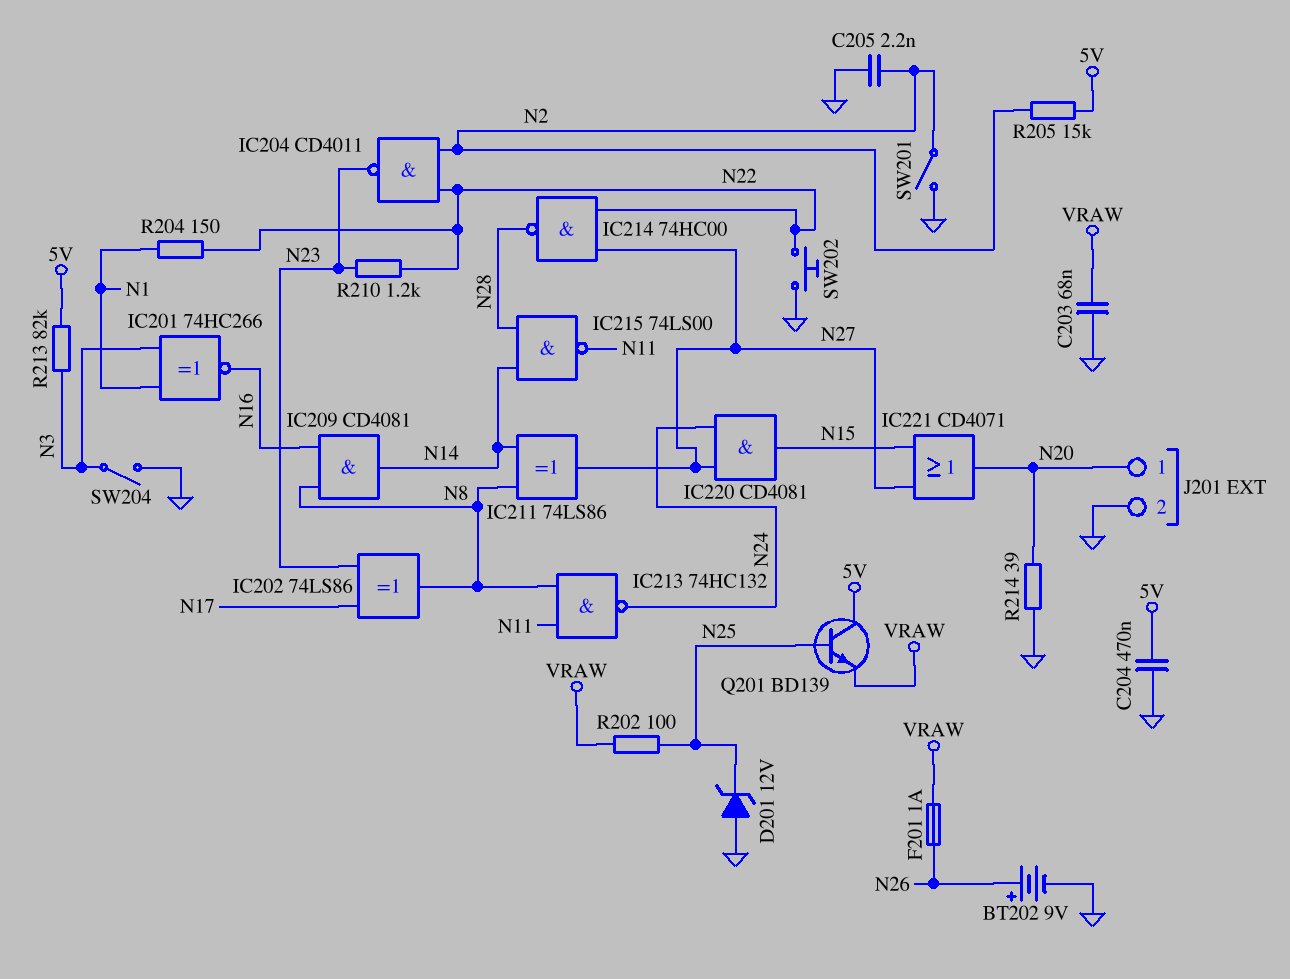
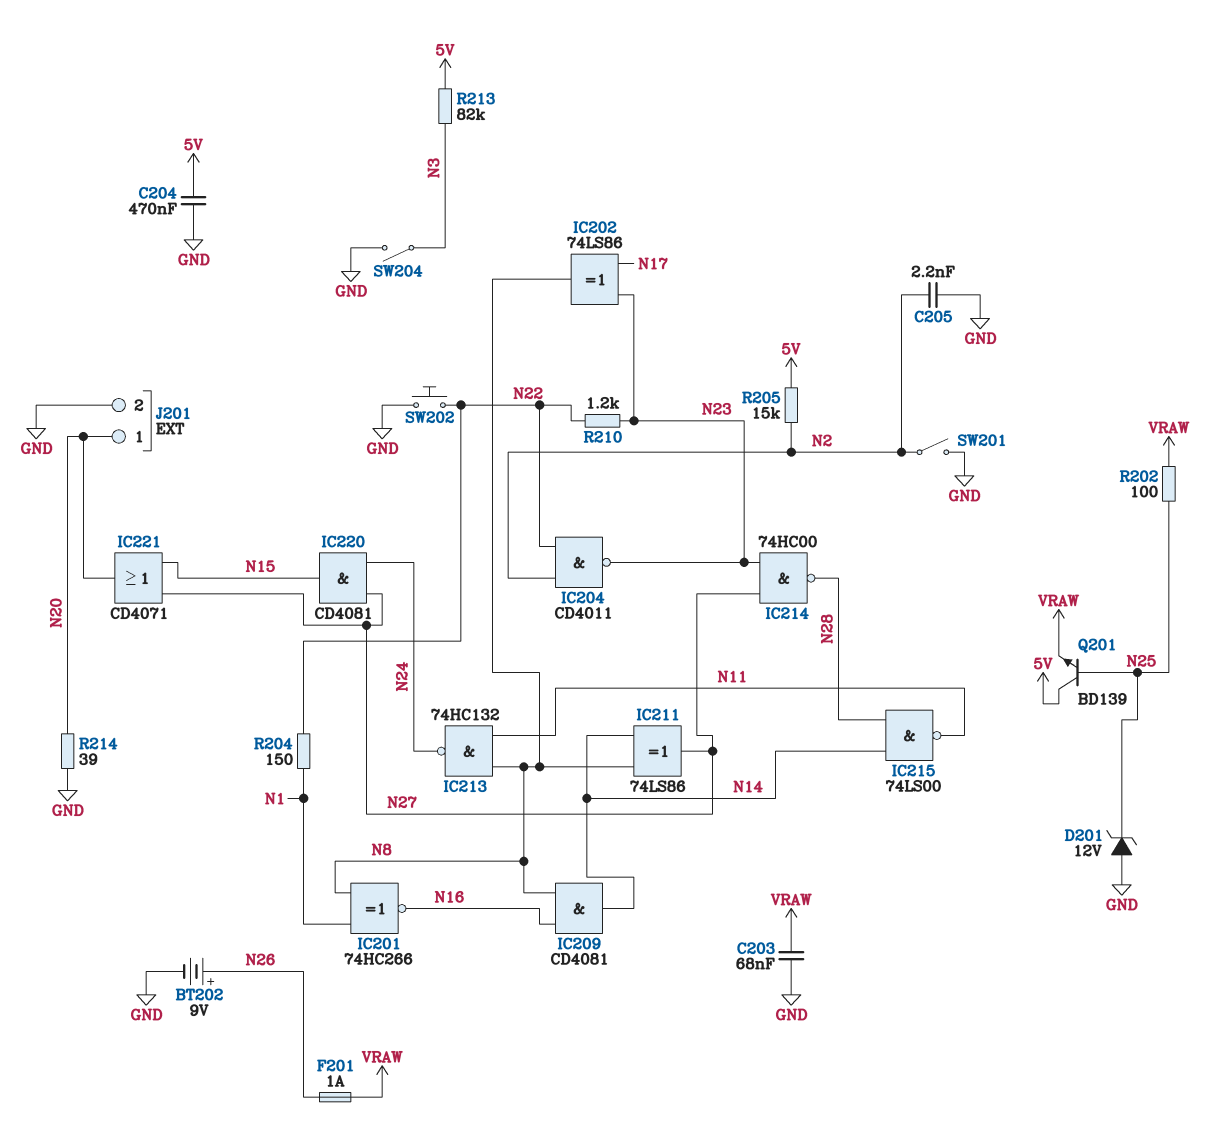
IC201: XNOR 74HC266 (in N1, in N3, out N16) -> XNOR 74HC266 (in N1, in N8, out N16)
IC214: NAND 74HC00 (in N22, in N27, out N28) -> NAND 74HC00 (in N23, in N27, out N28)

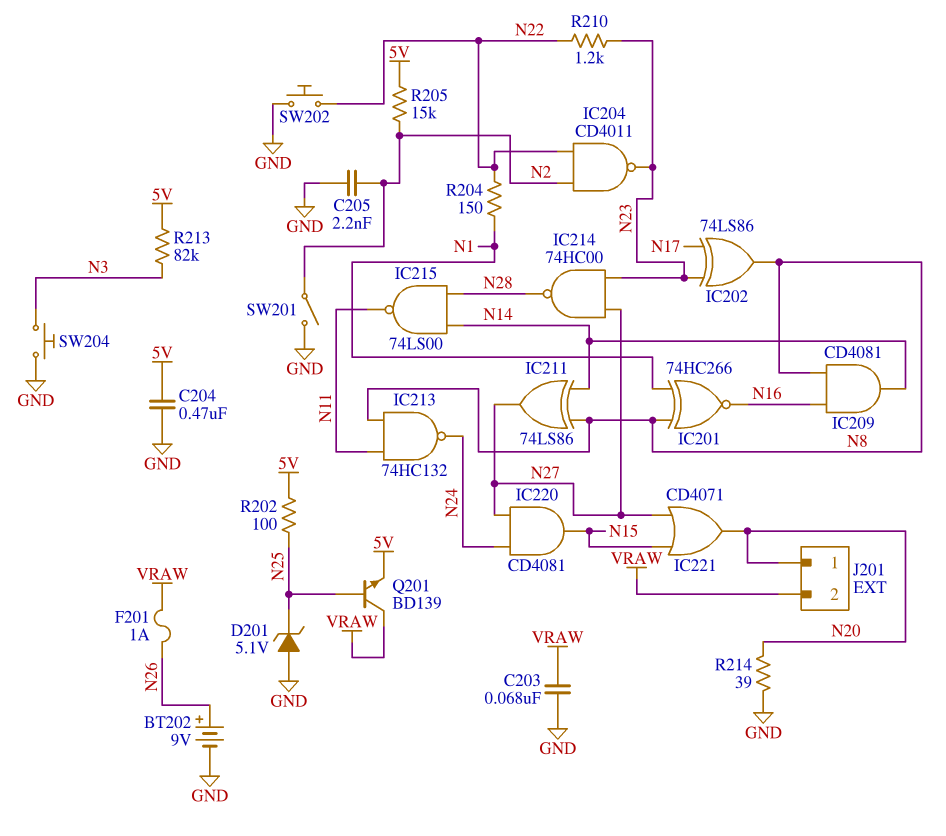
D201: zener 12V (A GND, K N25) -> zener 5.1V (A GND, K N25)
J201 pin 2: GND -> VRAW
Q201: NPN BD139 (B N25, C 5V, E VRAW) -> NPN BD139 (B N25, C VRAW, E 5V)
R202: 100 (N25, VRAW) -> 100 (5V, N25)
SW204: switch (GND, N3) -> button (GND, N3)

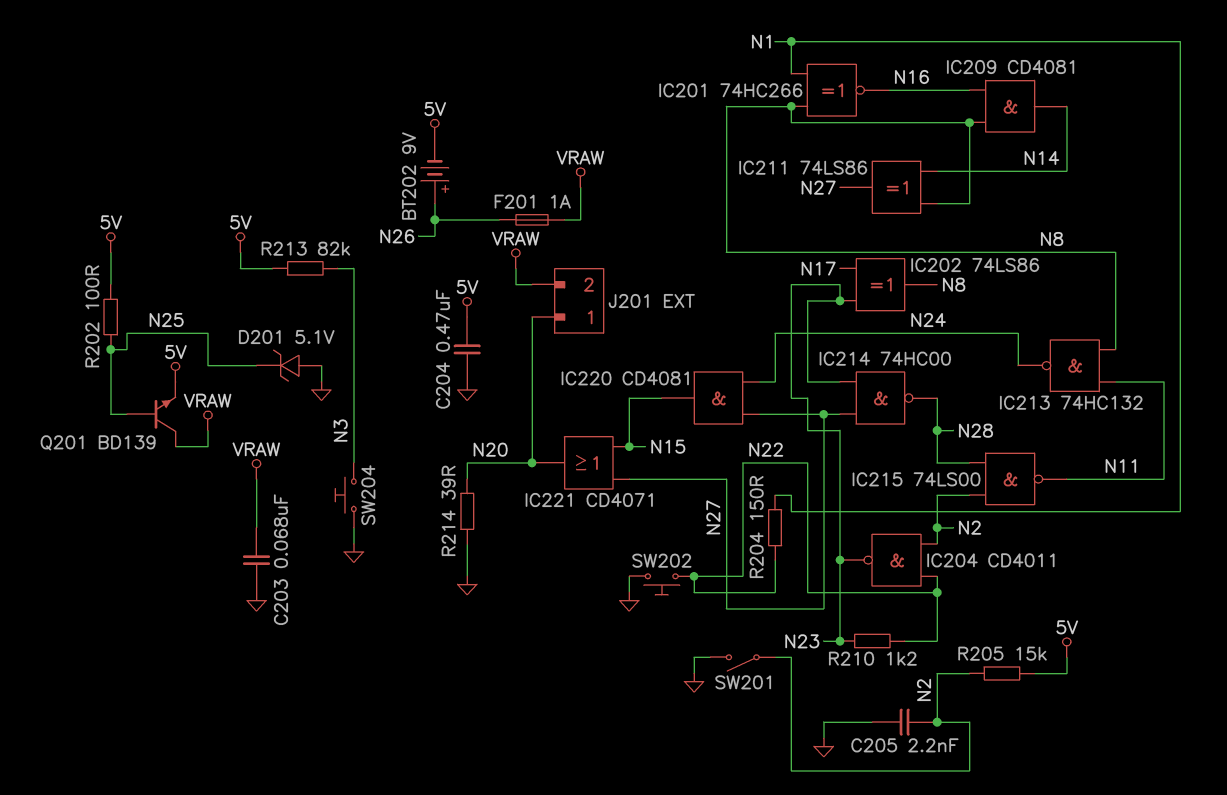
BT202: 9V (plus N26, minus GND) -> 9V (plus N26, minus 5V)
IC215: NAND 74LS00 (in N14, in N28, out N11) -> NAND 74LS00 (in N2, in N28, out N11)

